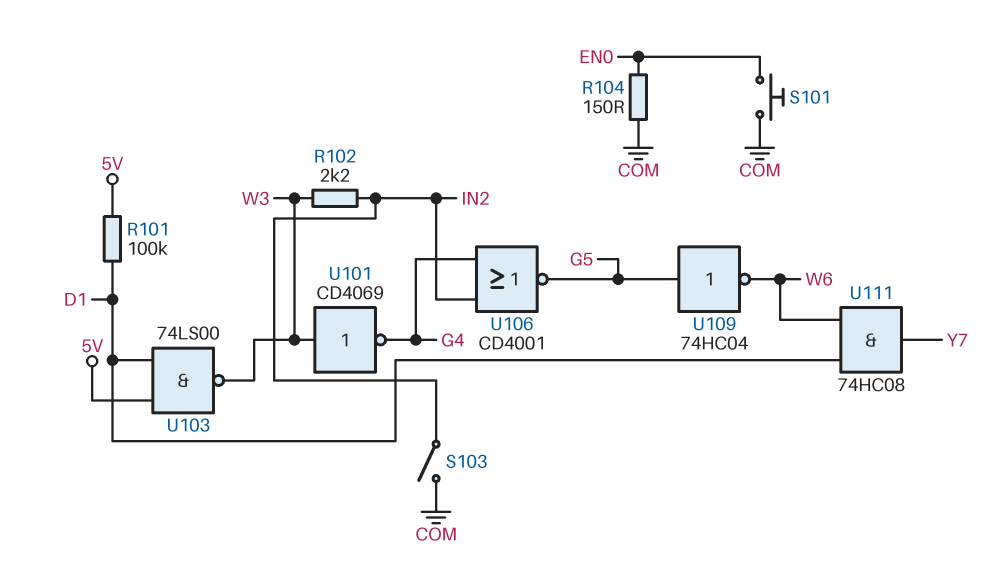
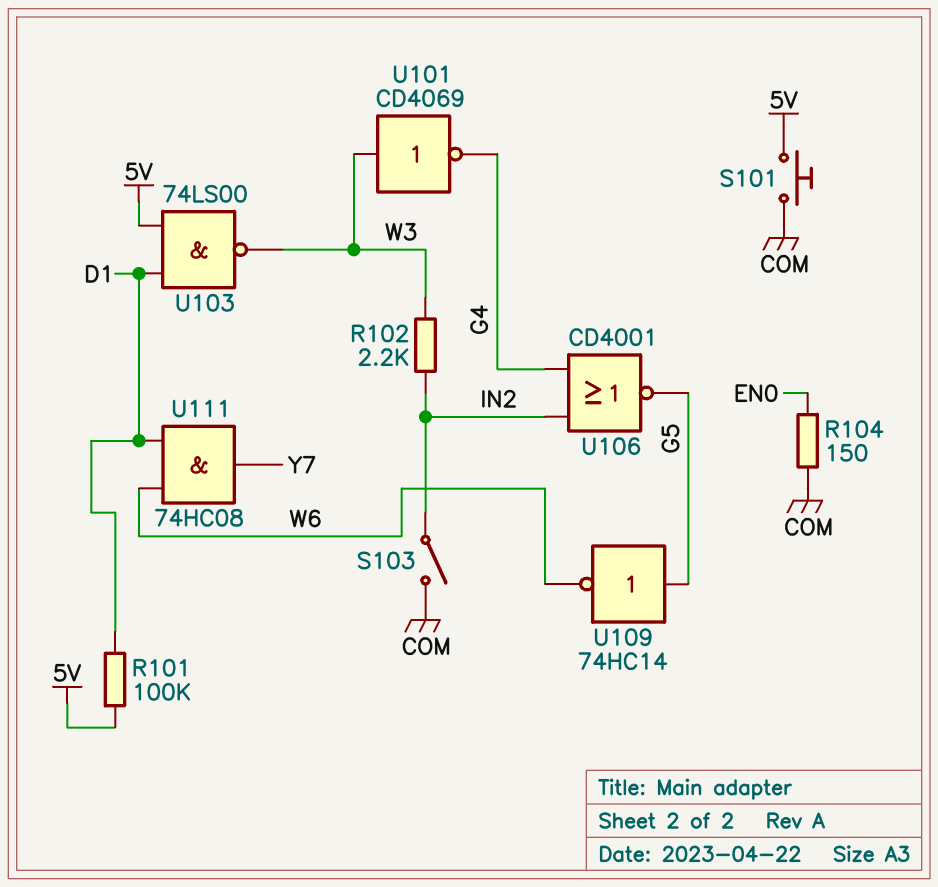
S101: button (COM, EN0) -> button (5V, COM)
U109: NOT 74HC04 (in G5, out W6) -> NOT 74HC14 (in G5, out W6)

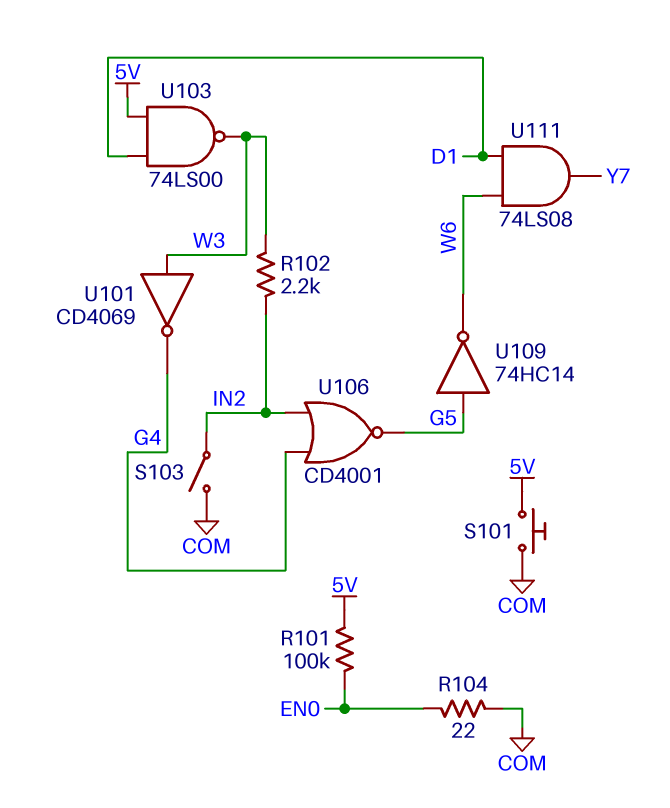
R101: 100k (5V, D1) -> 100k (5V, EN0)
R104: 150 (COM, EN0) -> 22 (COM, EN0)
U111: AND 74HC08 (in D1, in W6, out Y7) -> AND 74LS08 (in D1, in W6, out Y7)

